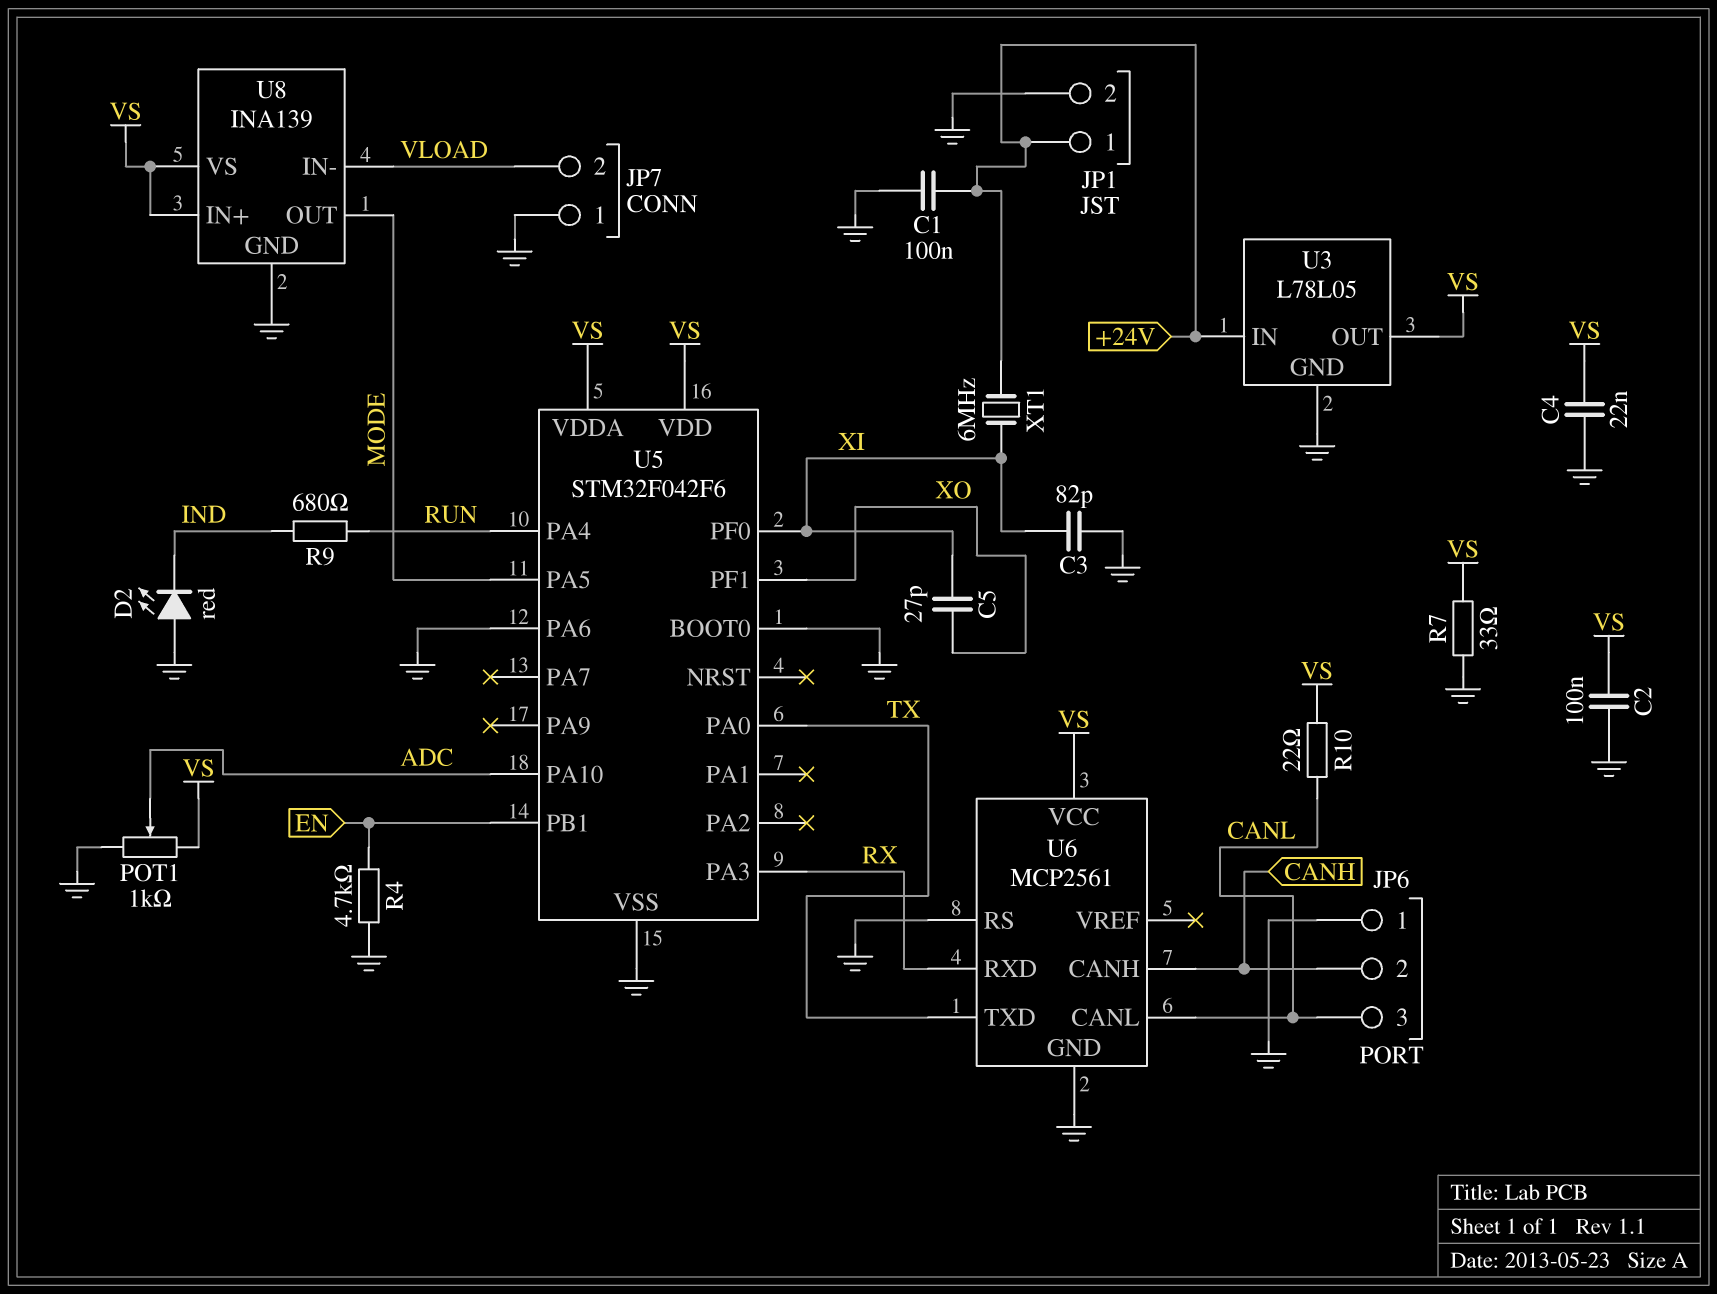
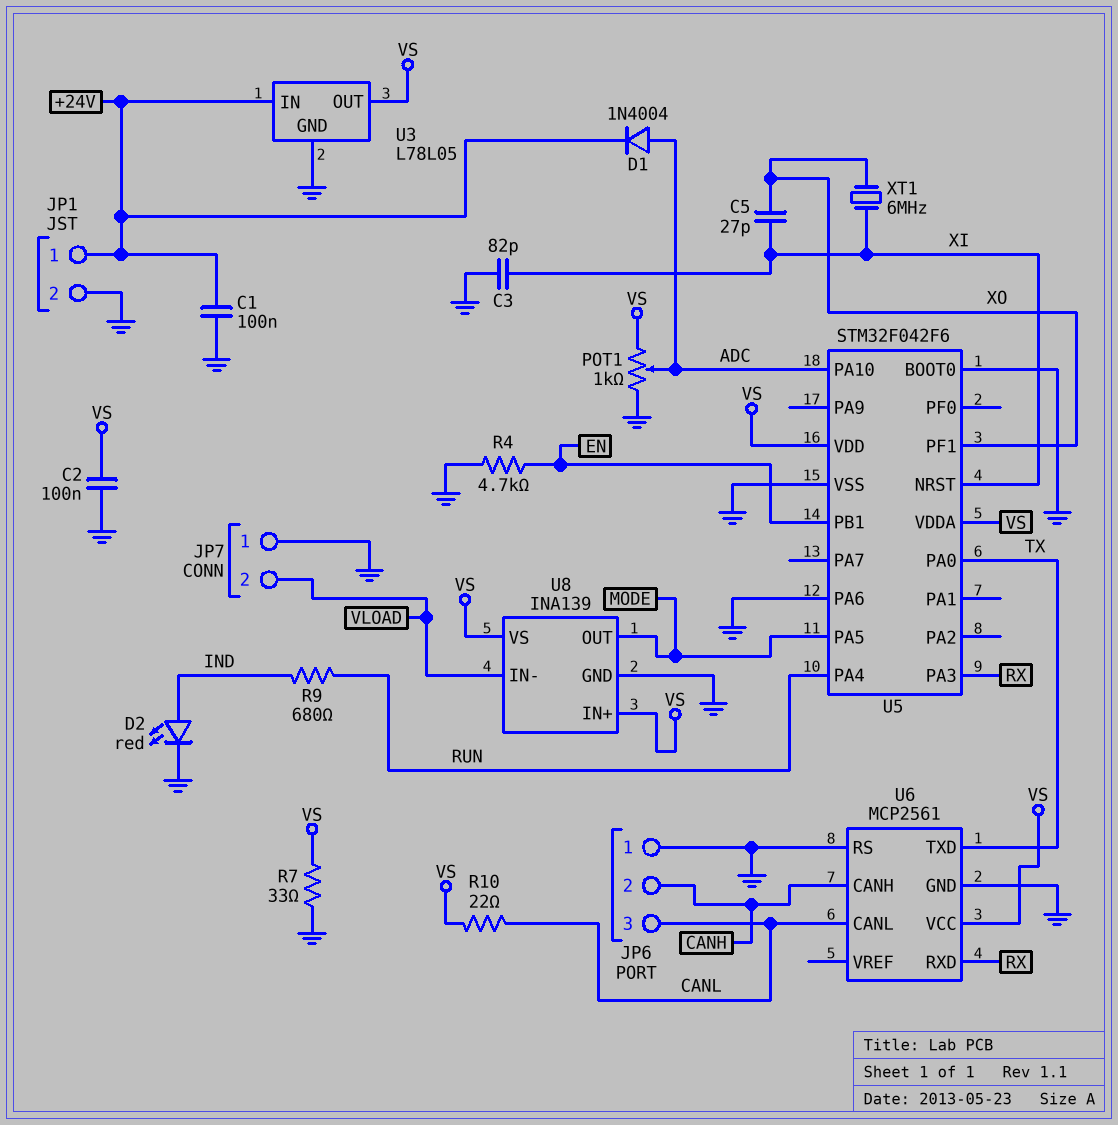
C4: 22nF (GND, VS) -> none
D1: none -> diode 1N4004 (A ADC, K +24V)
D2: LED red (A GND, K IND) -> LED red (A IND, K GND)
U5 pin NRST: none -> XI
U5 pin PF0: XI -> none
XT1: 6MHz (+24V, XI) -> 6MHz (XI, XO)

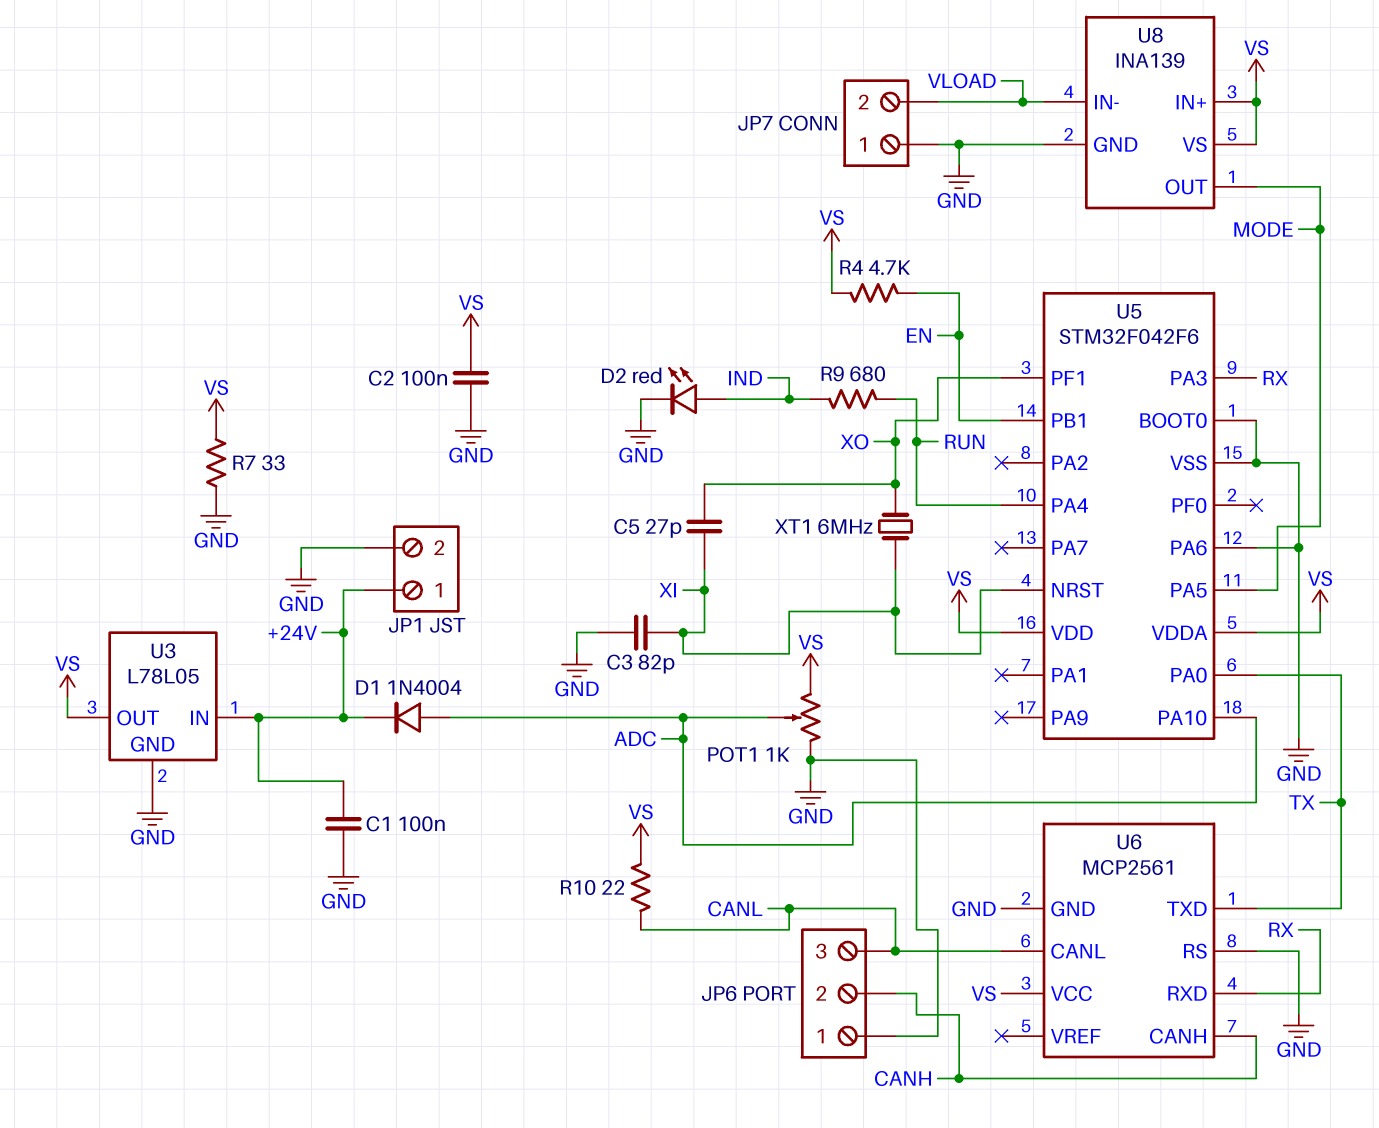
R4: 4.7k (EN, GND) -> 4.7k (EN, VS)

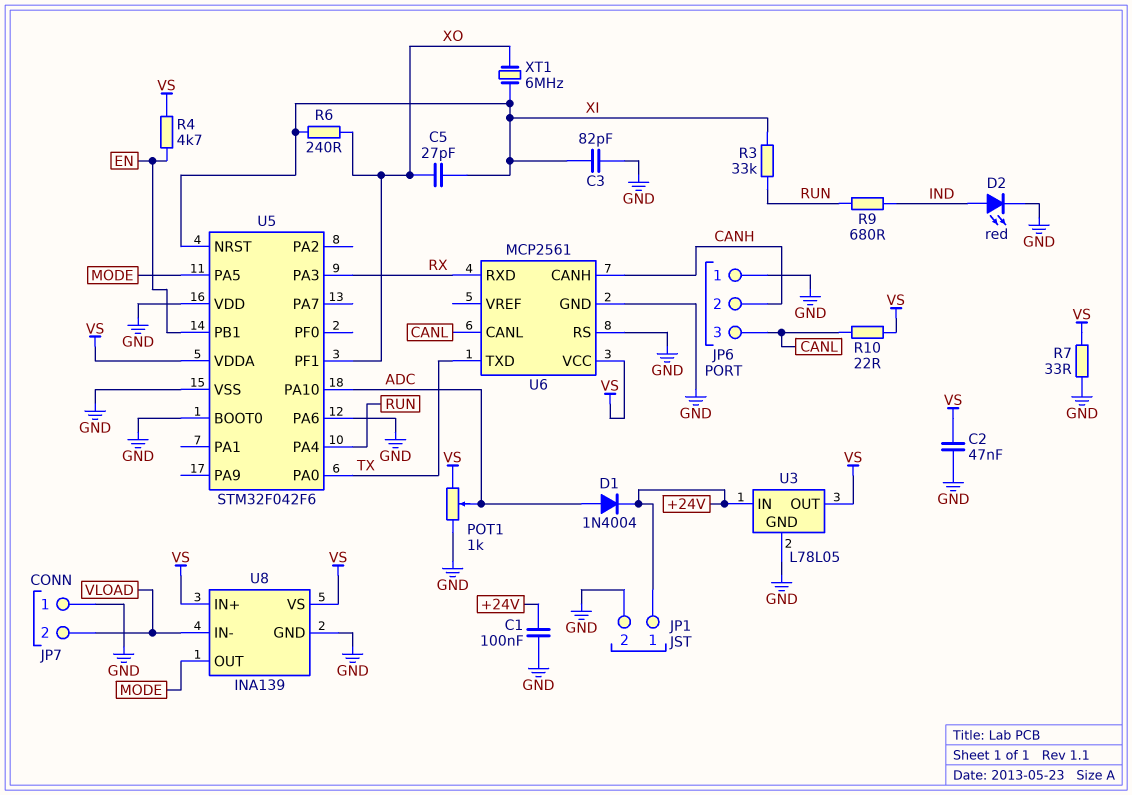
C2: 100nF (GND, VS) -> 47nF (GND, VS)
R3: none -> 33k (RUN, XI)
R6: none -> 240 (XI, XO)
U5 pin VDD: VS -> GND

